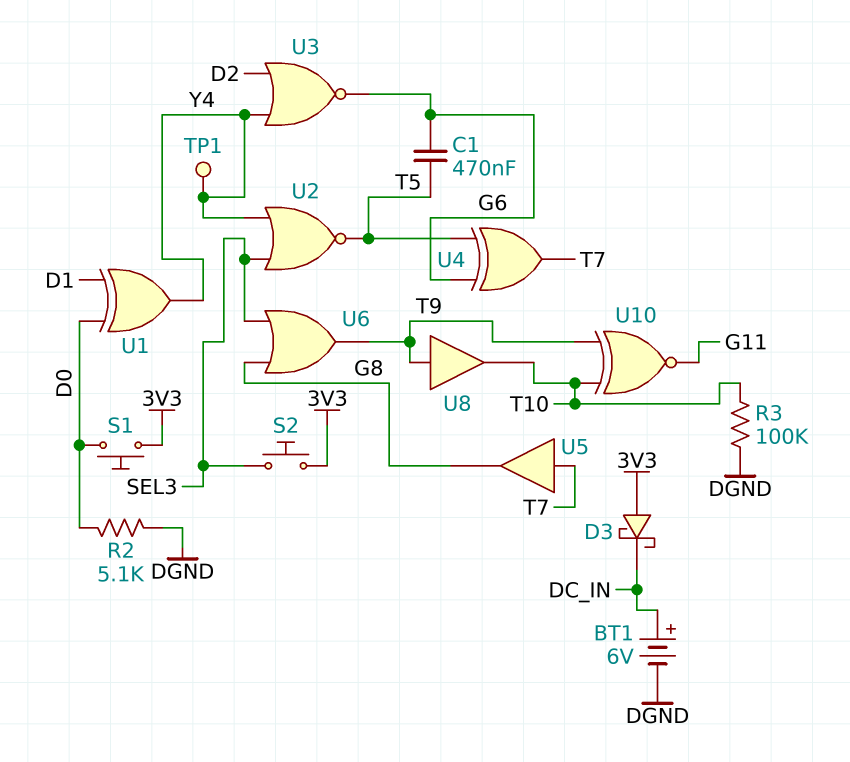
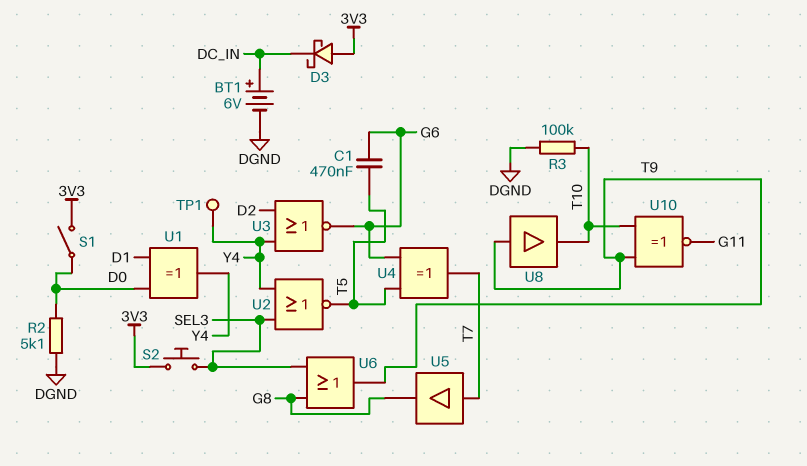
S1: button (3V3, D0) -> switch (3V3, D0)

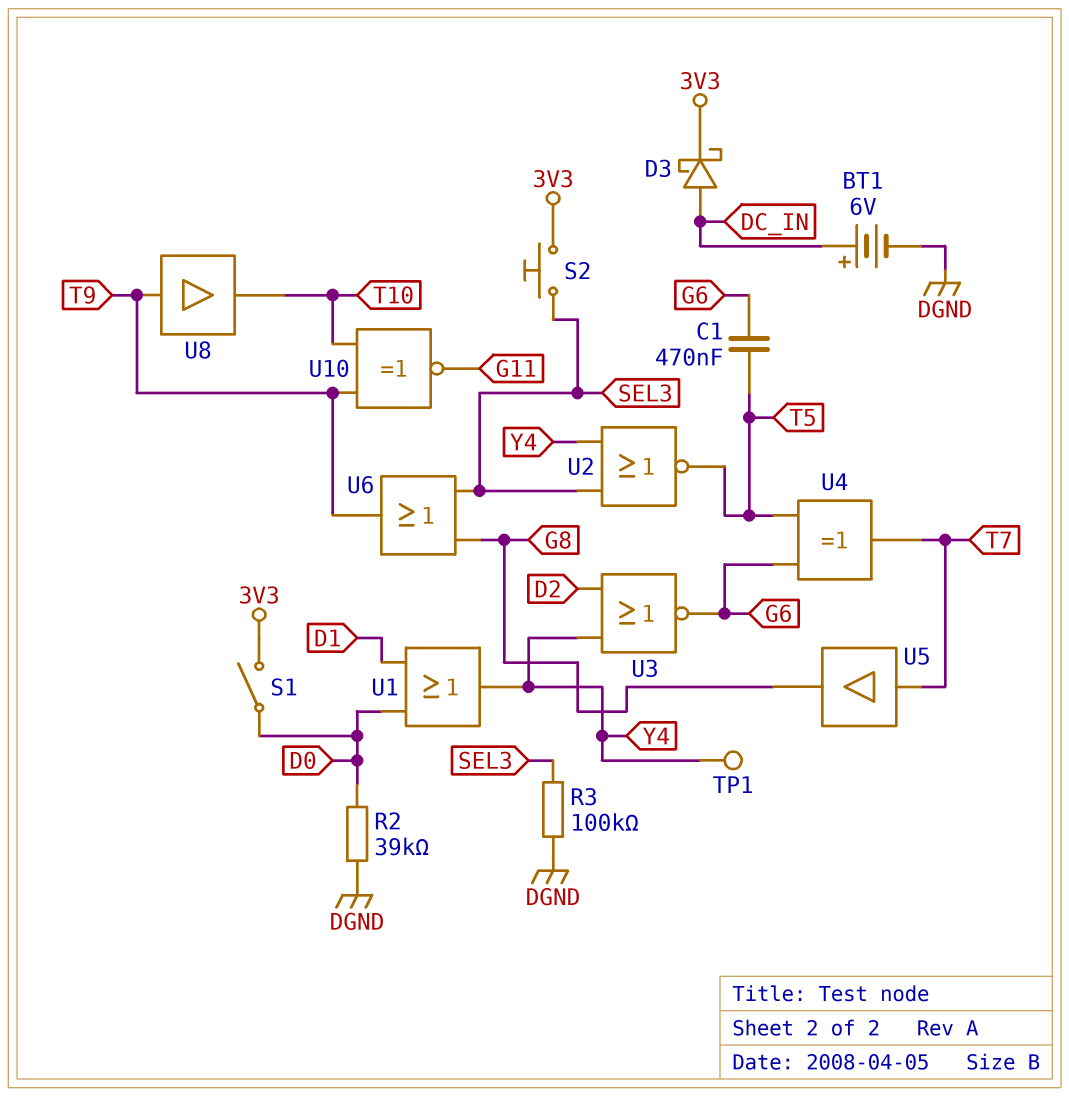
D3: schottky (A 3V3, K DC_IN) -> schottky (A DC_IN, K 3V3)
R2: 5.1k (D0, DGND) -> 39k (D0, DGND)
R3: 100k (DGND, T10) -> 100k (DGND, SEL3)
U1: XOR (in D0, in D1, out Y4) -> OR (in D0, in D1, out Y4)

